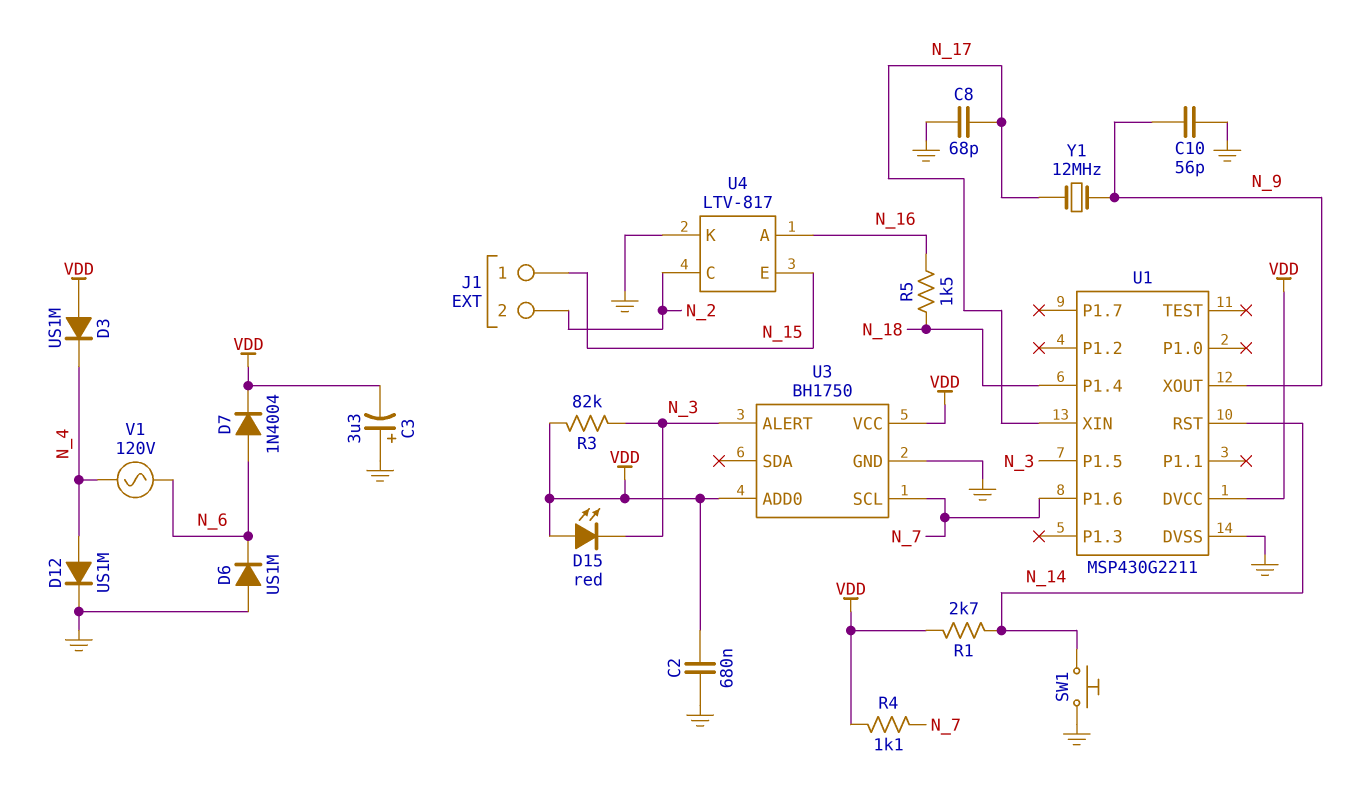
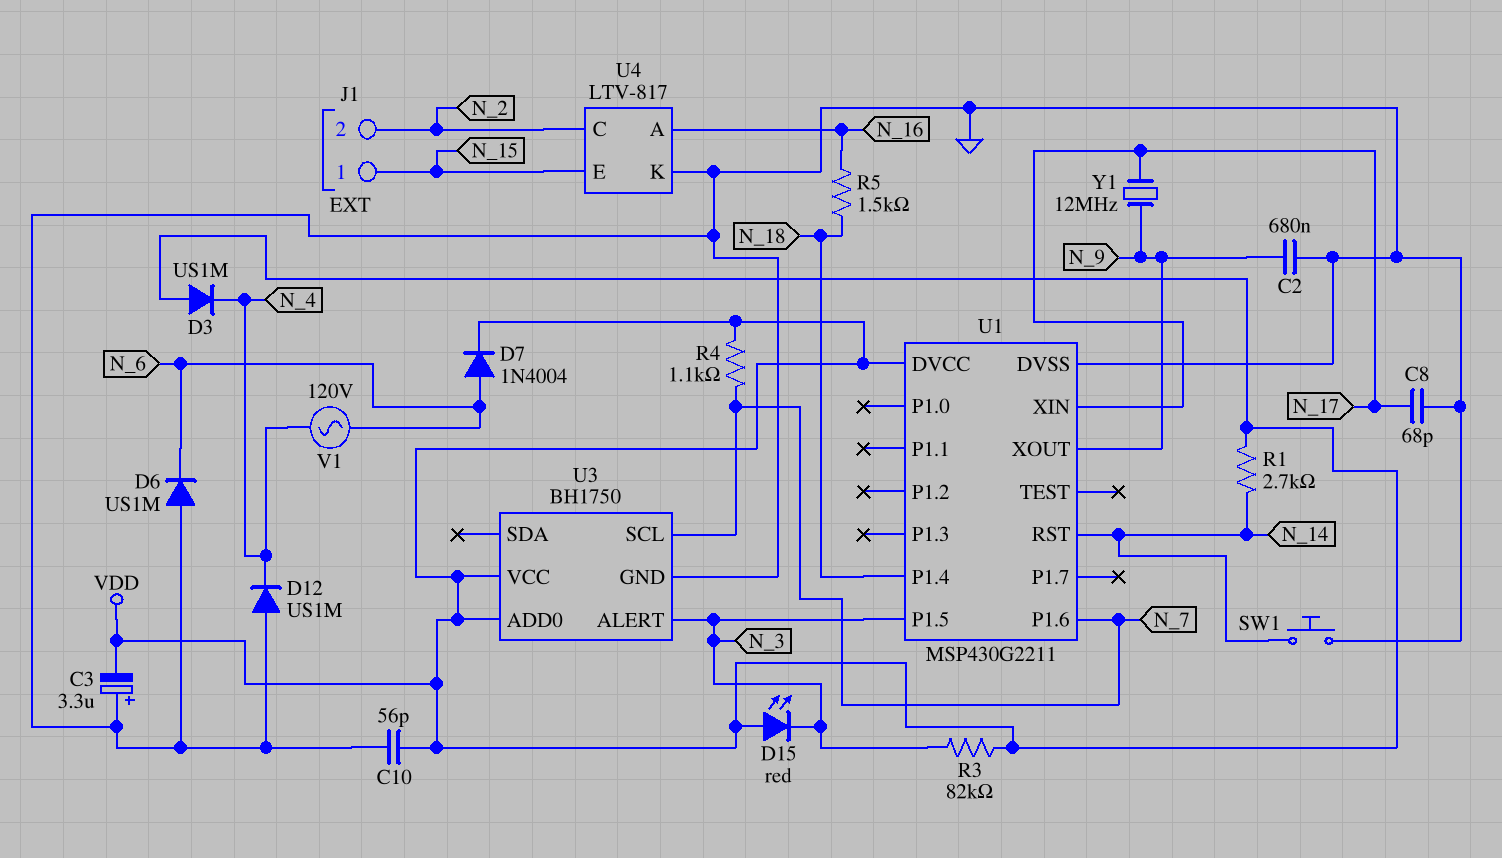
C2: 680nF (GND, VDD) -> 680nF (GND, N_9)
C10: 56pF (GND, N_9) -> 56pF (GND, VDD)
D12: diode US1M (A N_4, K GND) -> diode US1M (A GND, K N_4)

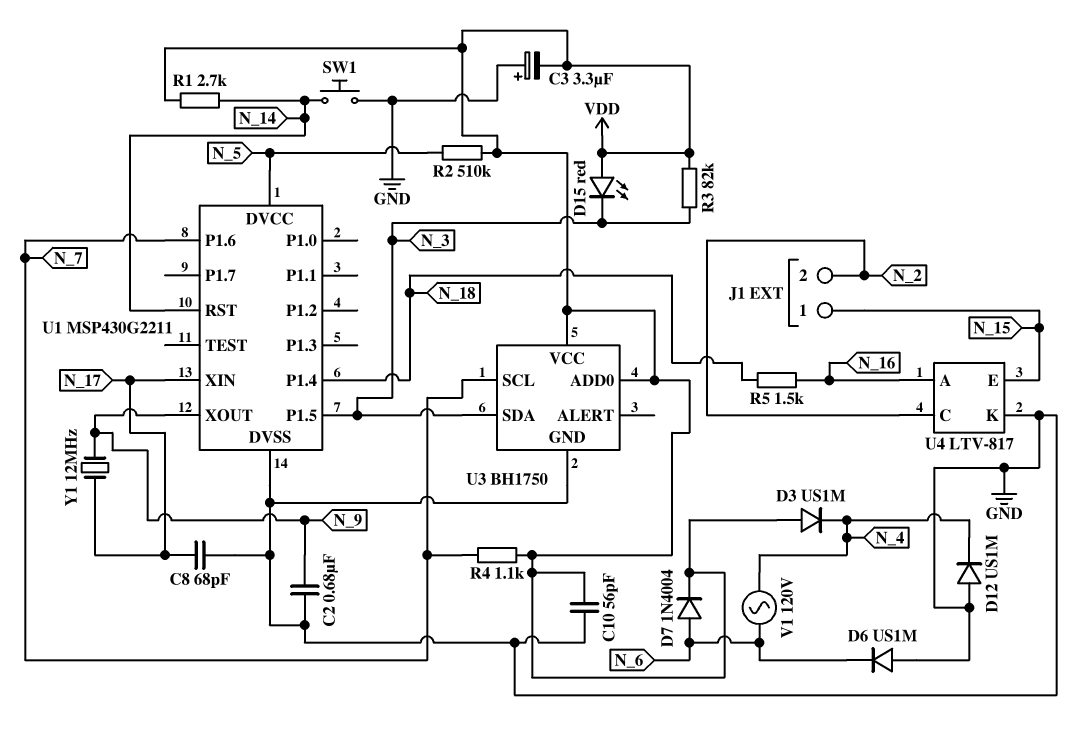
R2: none -> 510k (N_5, VDD)
U1 pin DVCC: VDD -> N_5
U3 pin ALERT: N_3 -> none
U3 pin SDA: none -> N_3

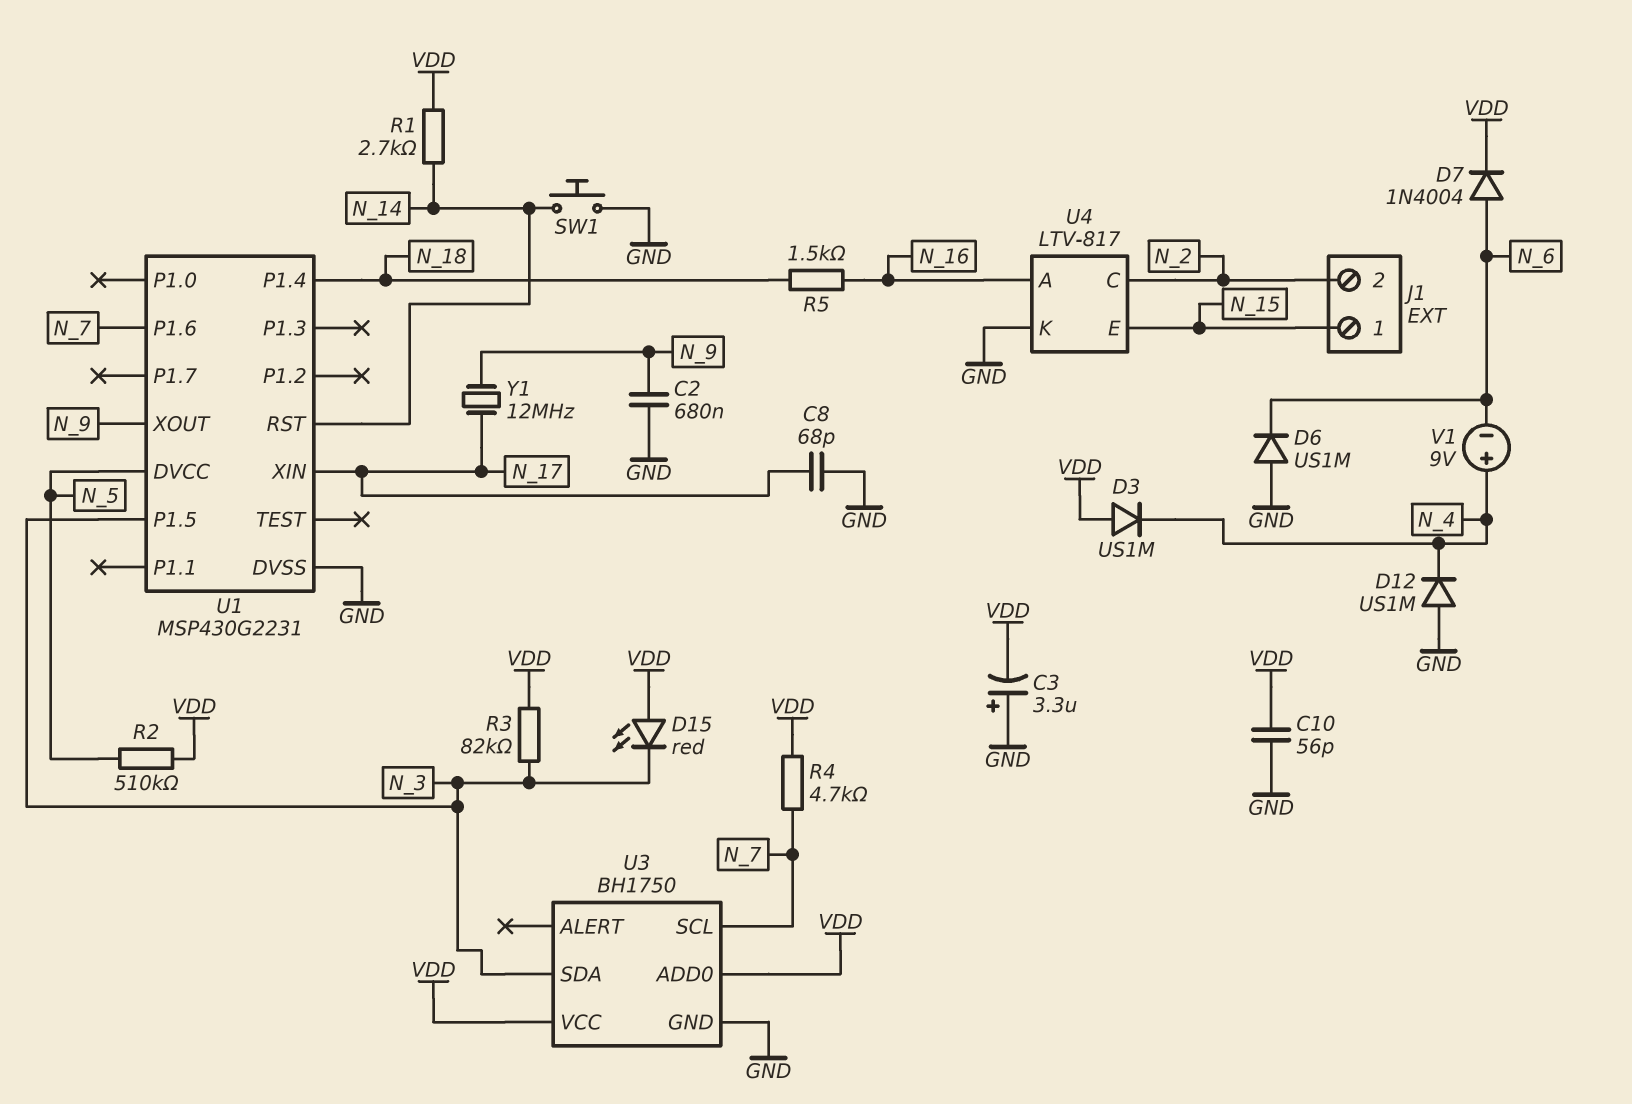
R4: 1.1k (N_7, VDD) -> 4.7k (N_7, VDD)
U1: MSP430G2211 -> MSP430G2231
V1: AC 120V (N_4, N_6) -> 9V (plus N_4, minus N_6)

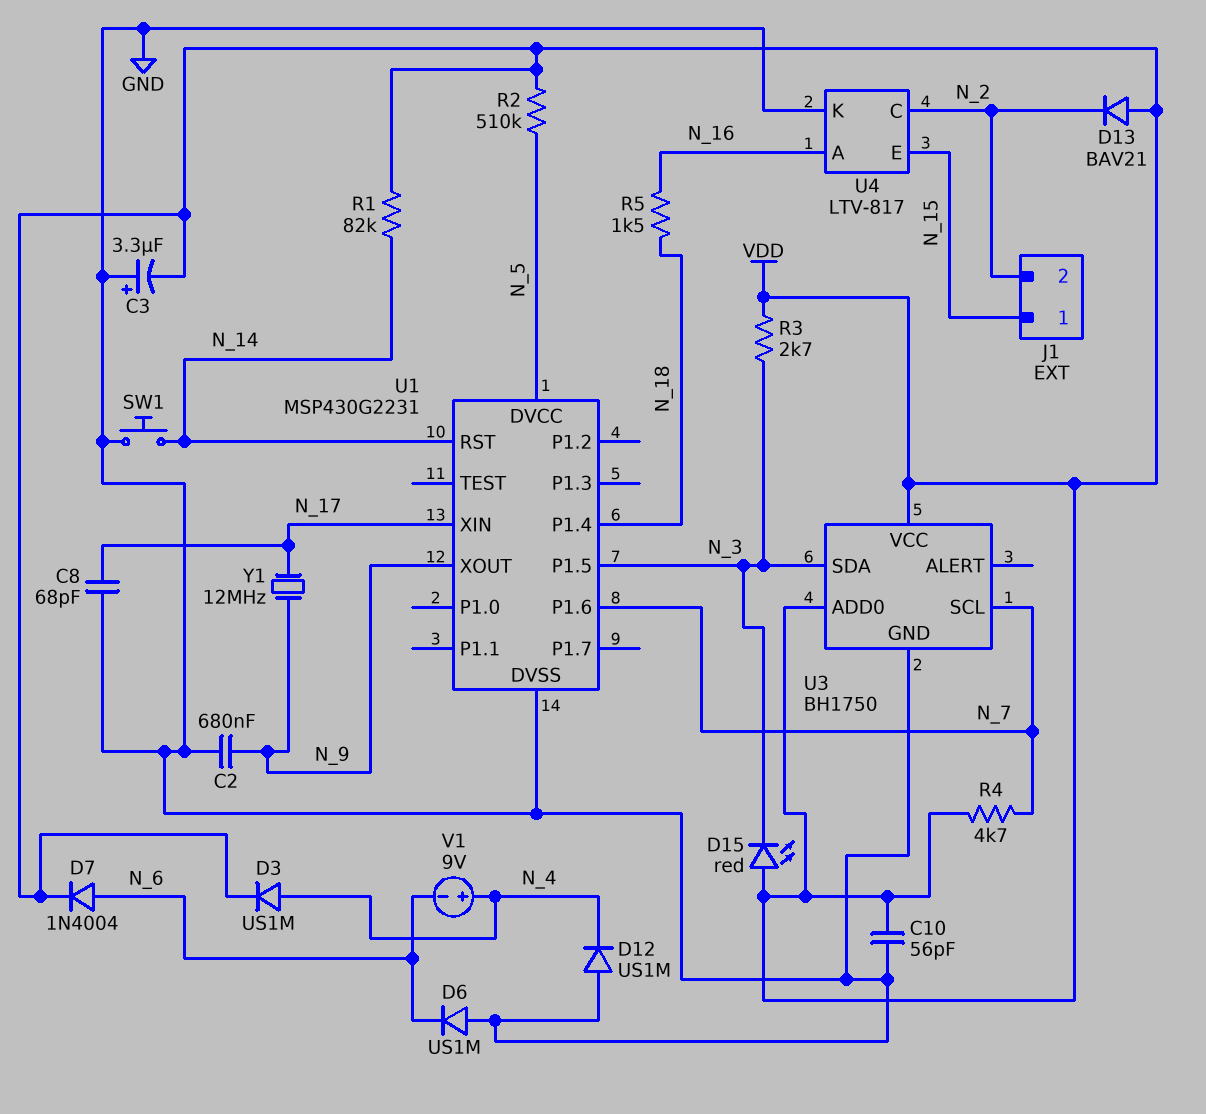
D3: diode US1M (A VDD, K N_4) -> diode US1M (A N_4, K VDD)
D13: none -> diode BAV21 (A VDD, K N_2)
R1: 2.7k (N_14, VDD) -> 82k (N_14, VDD)
R3: 82k (N_3, VDD) -> 2.7k (N_3, VDD)

